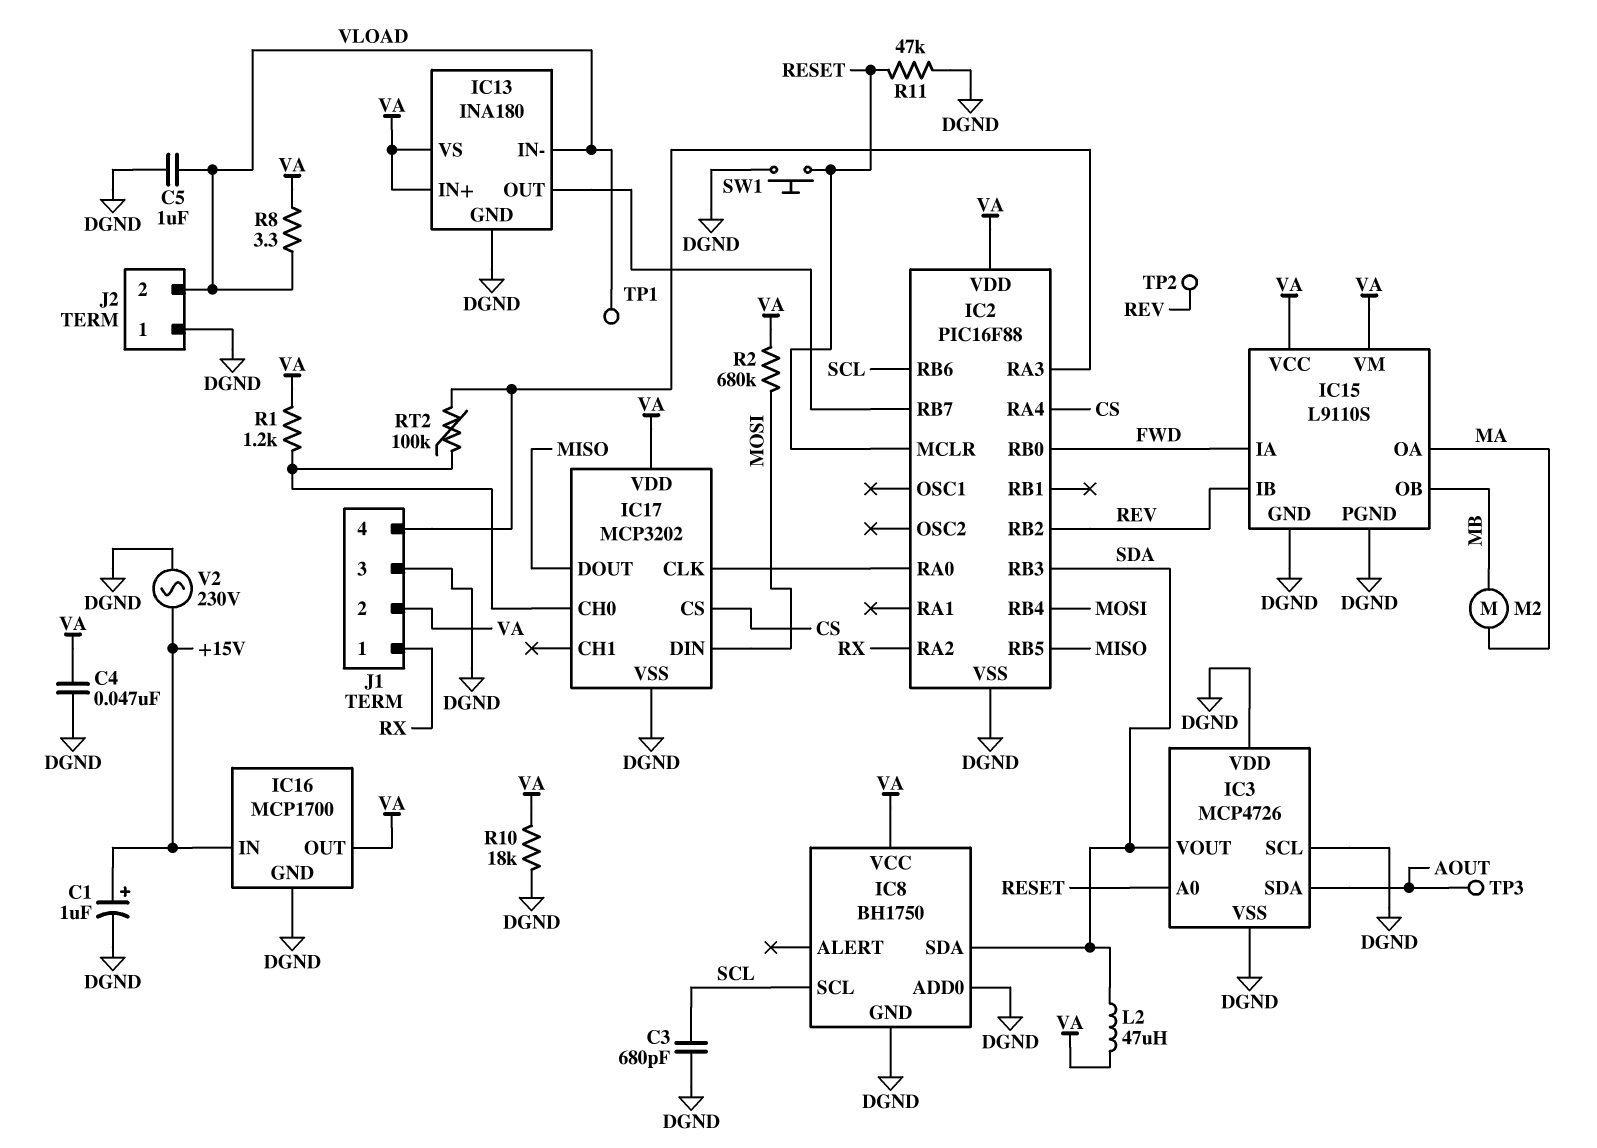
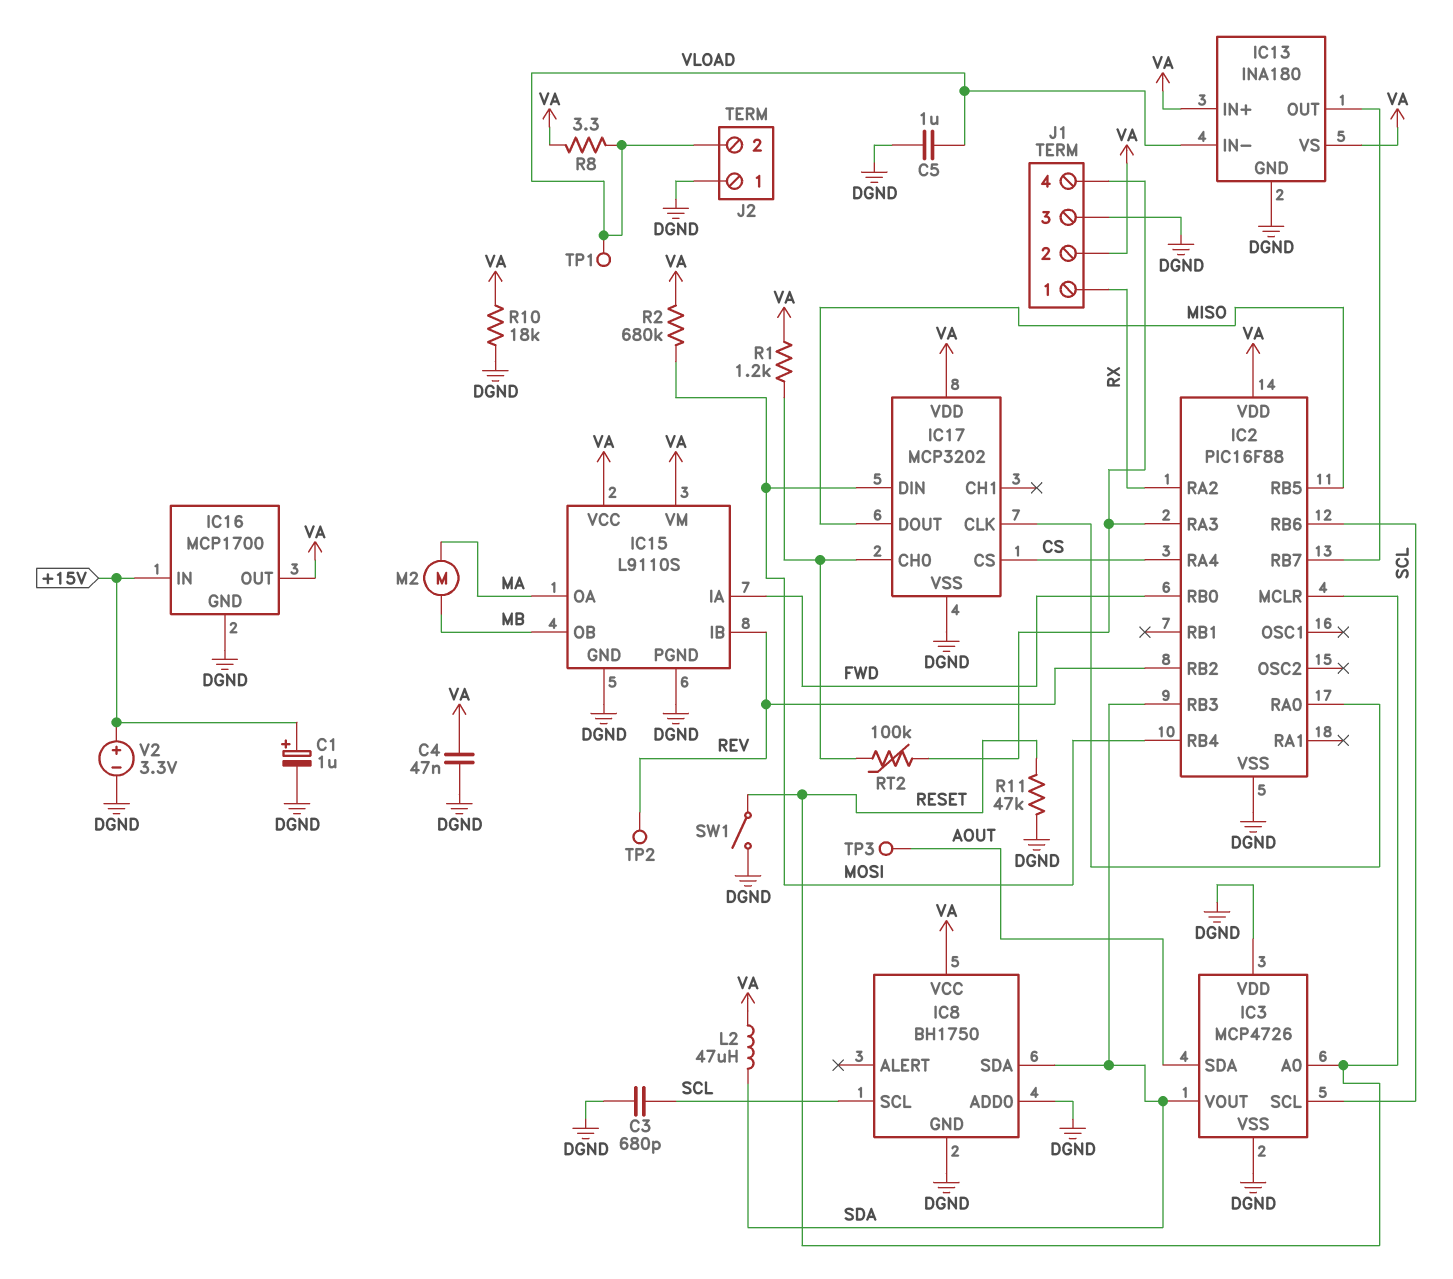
IC3 pin SCL: DGND -> SCL
SW1: button (DGND, RESET) -> switch (DGND, RESET)
V2: AC 230V (+15V, DGND) -> 3.3V (plus +15V, minus DGND)

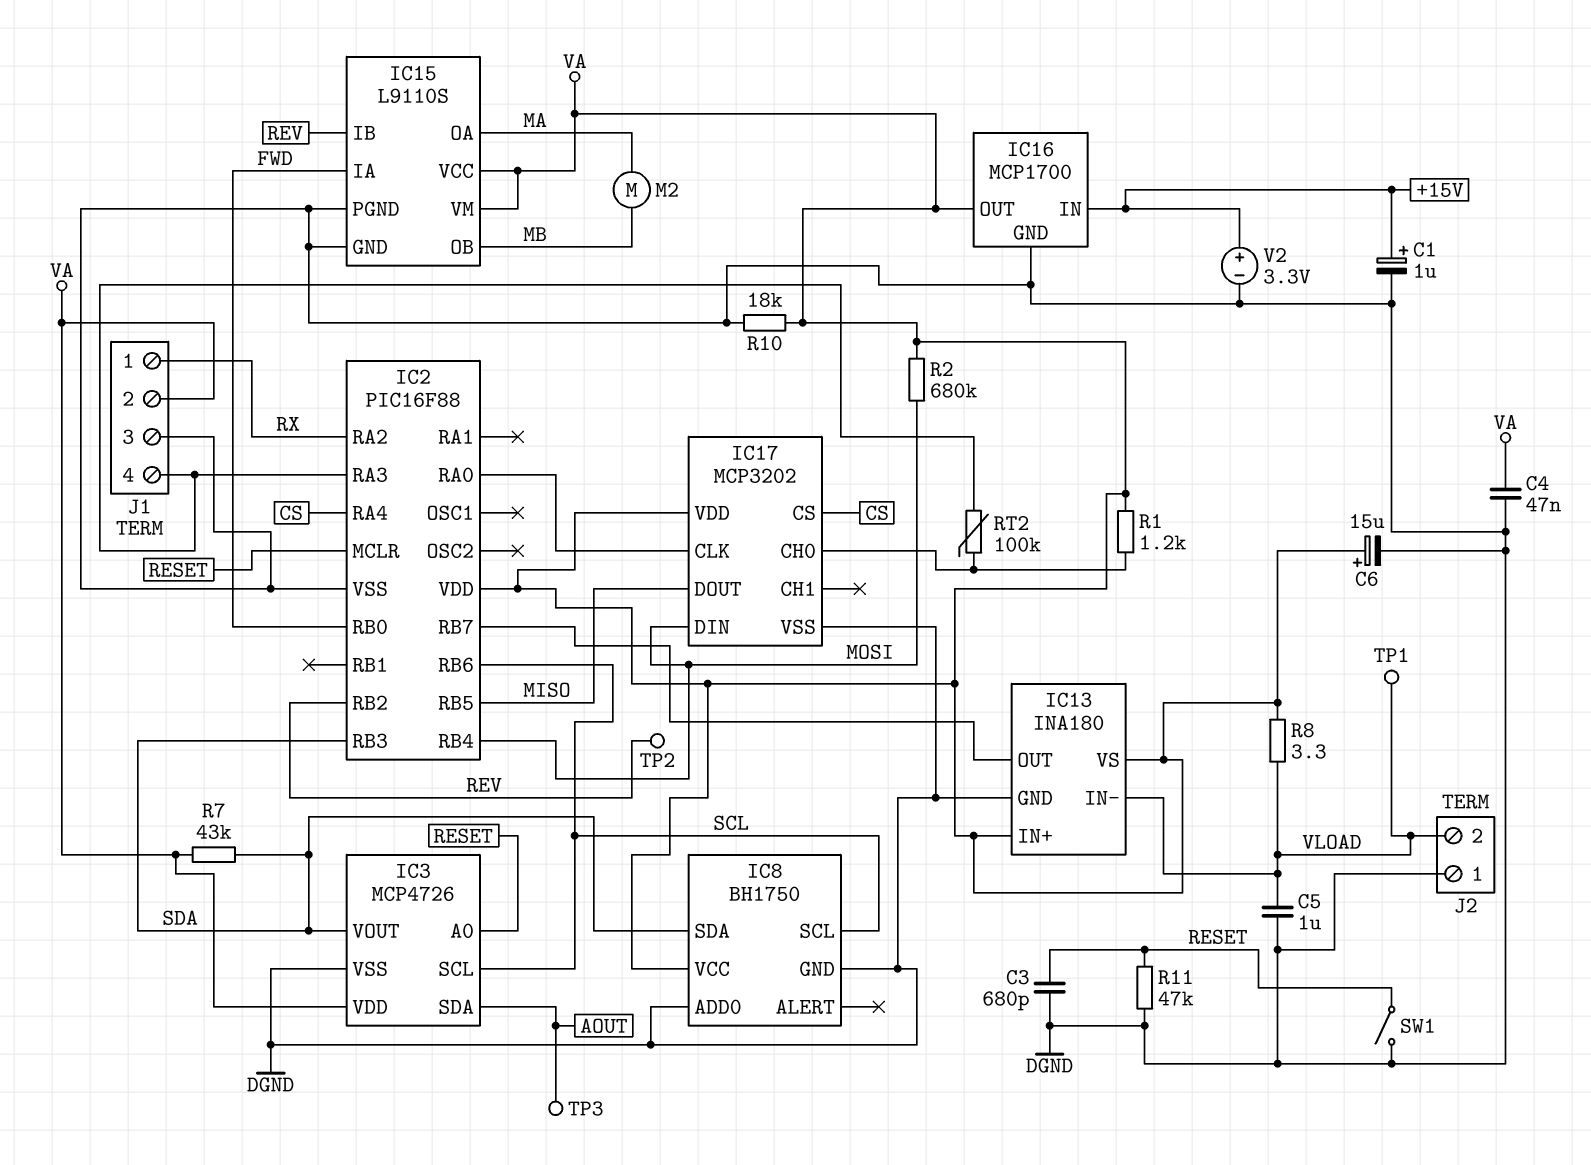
C3: 680pF (DGND, SCL) -> 680pF (DGND, RESET)
C6: none -> 15uF (plus VA, minus DGND)
IC3 pin VDD: DGND -> VA
L2: 47uH (SDA, VA) -> none
R7: none -> 43k (SDA, VA)

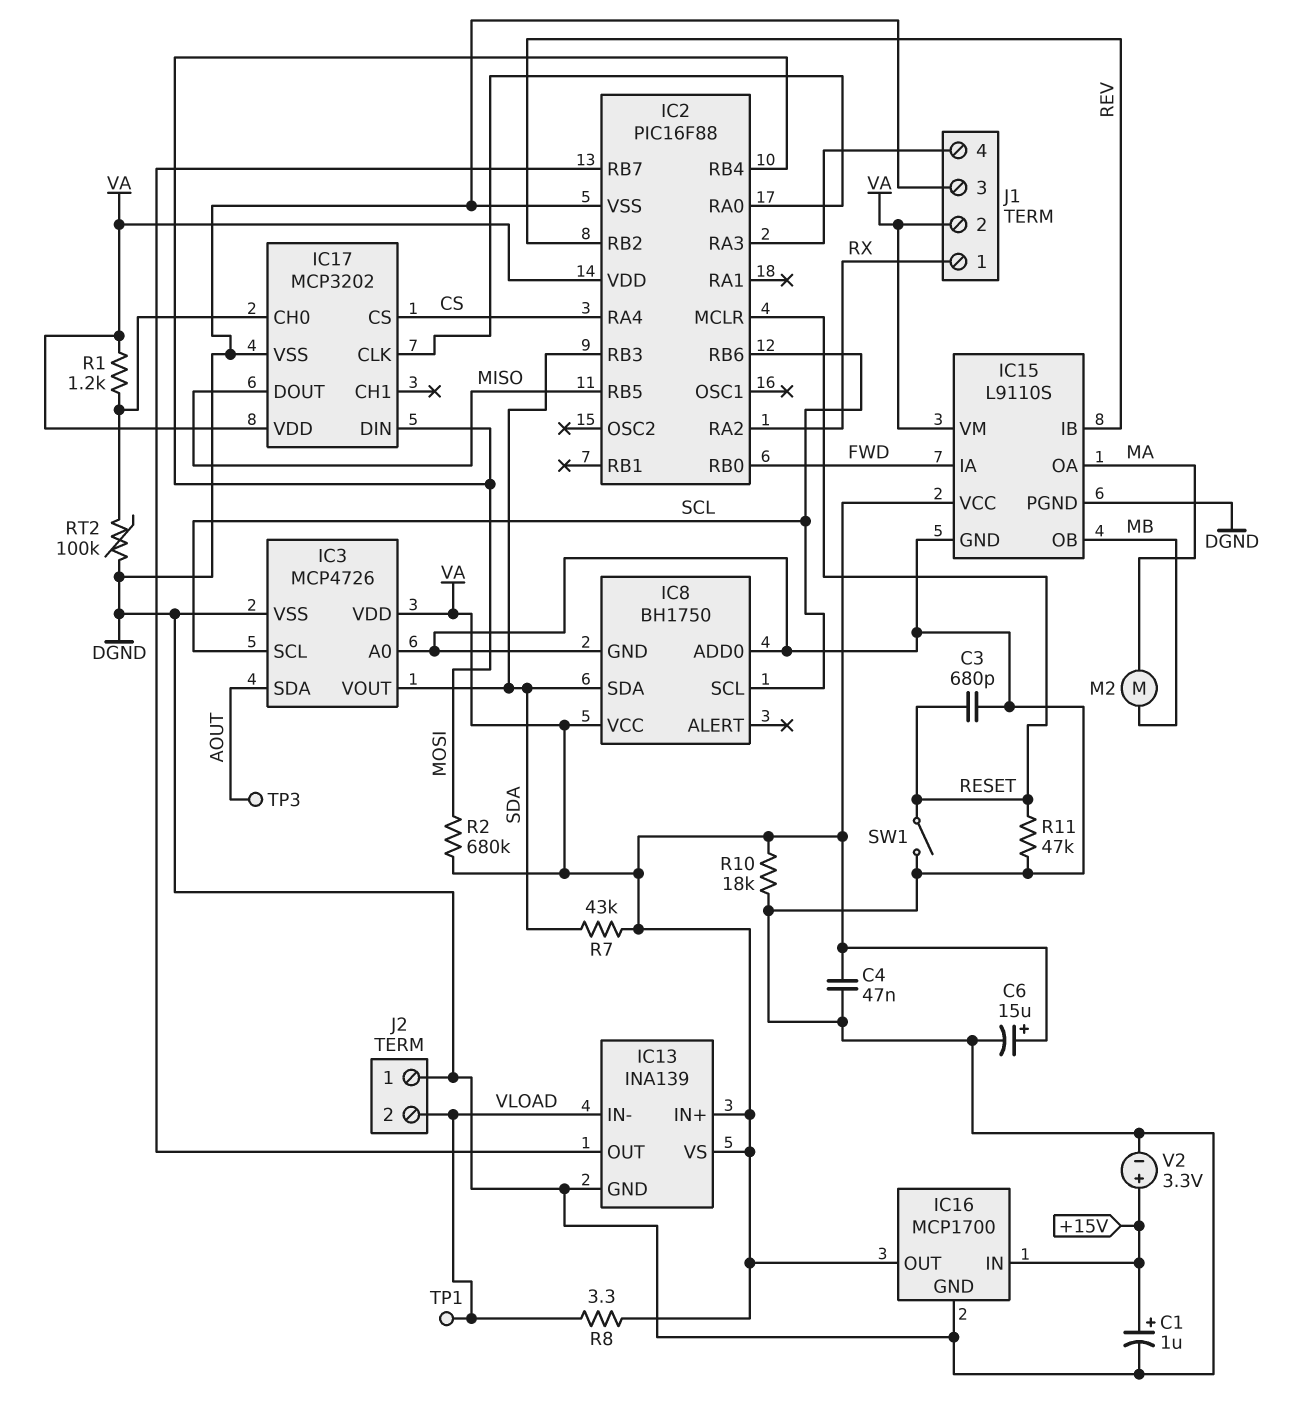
C5: 1uF (DGND, VLOAD) -> none
IC3 pin A0: RESET -> DGND
IC13: INA180 -> INA139
RT2: 100k (IC2/RA3, IC17/CH0) -> 100k (DGND, IC17/CH0)
TP2: test point (REV) -> none

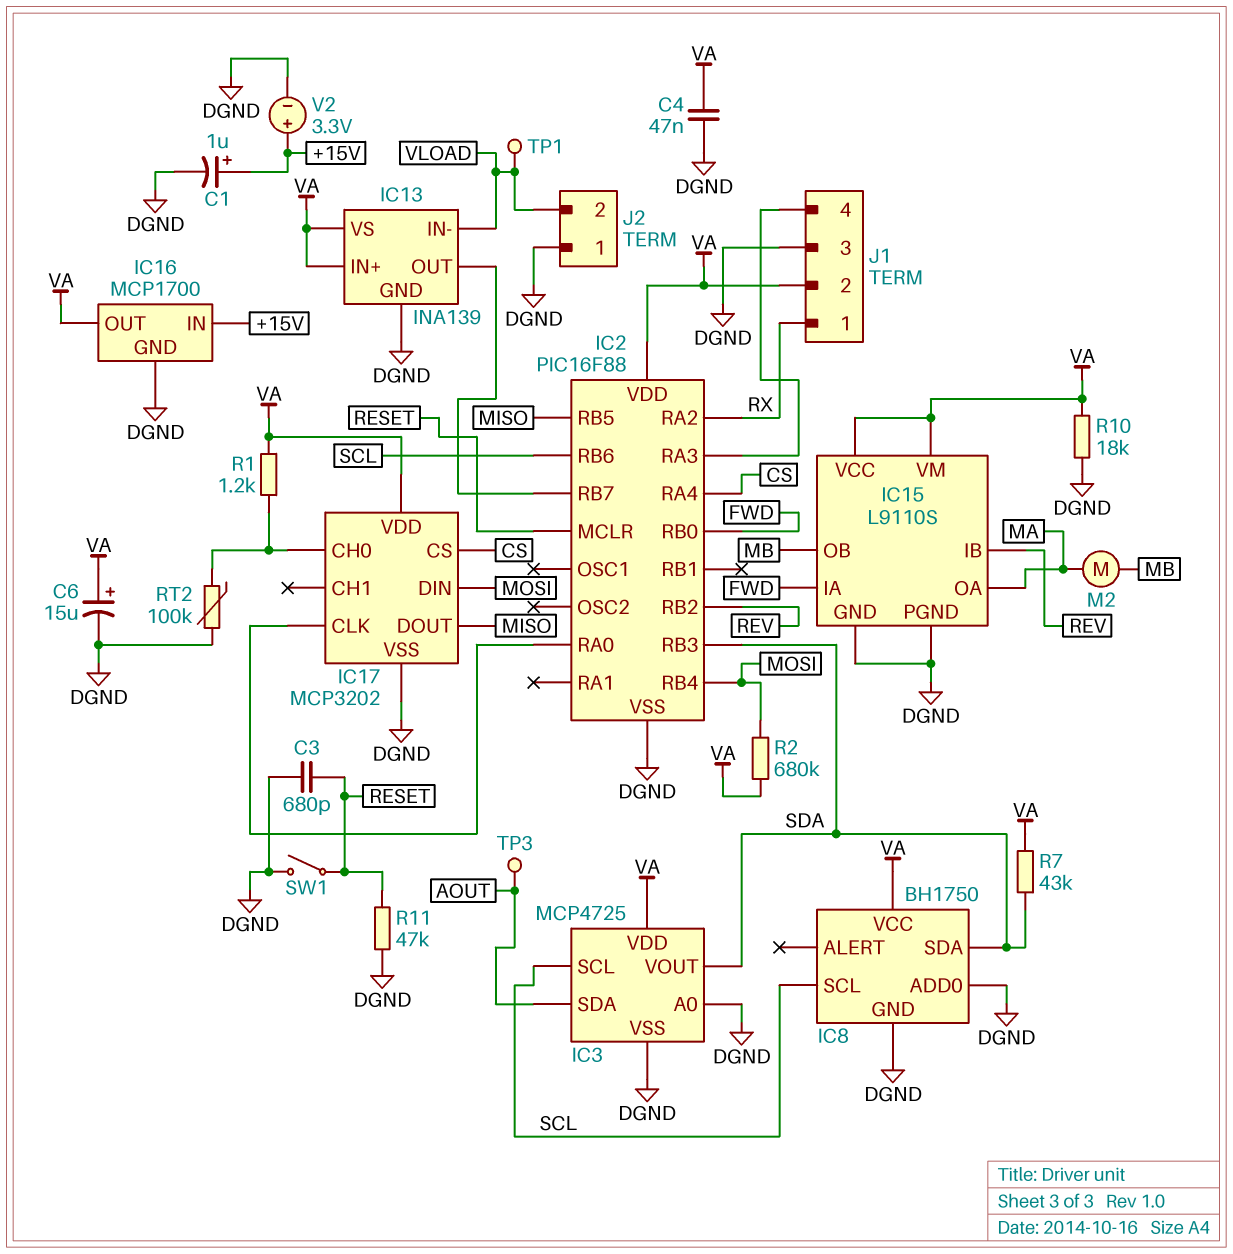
IC3: MCP4726 -> MCP4725
R8: 3.3 (VA, VLOAD) -> none

